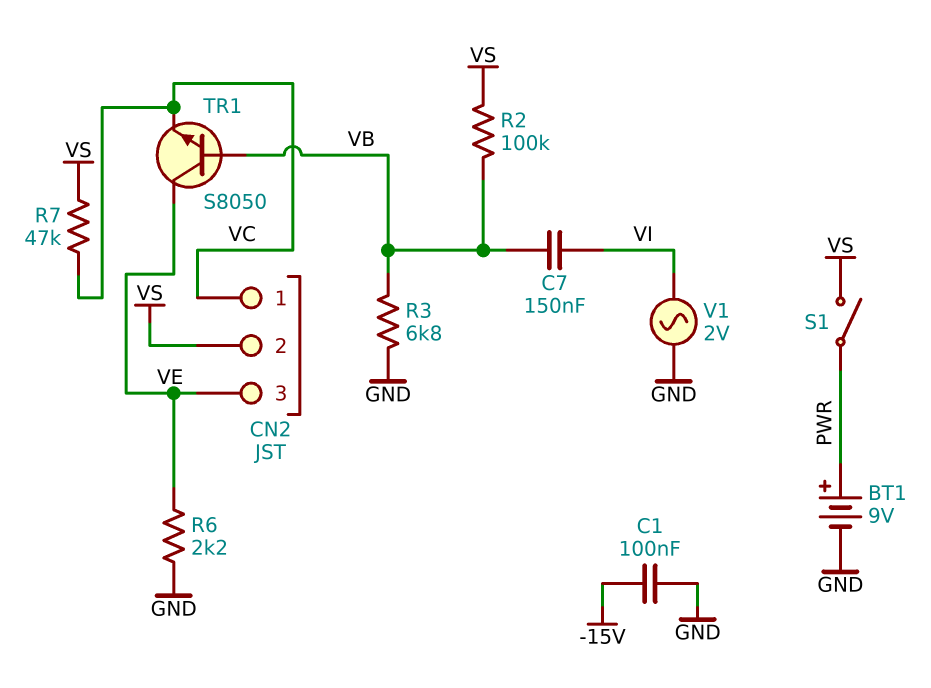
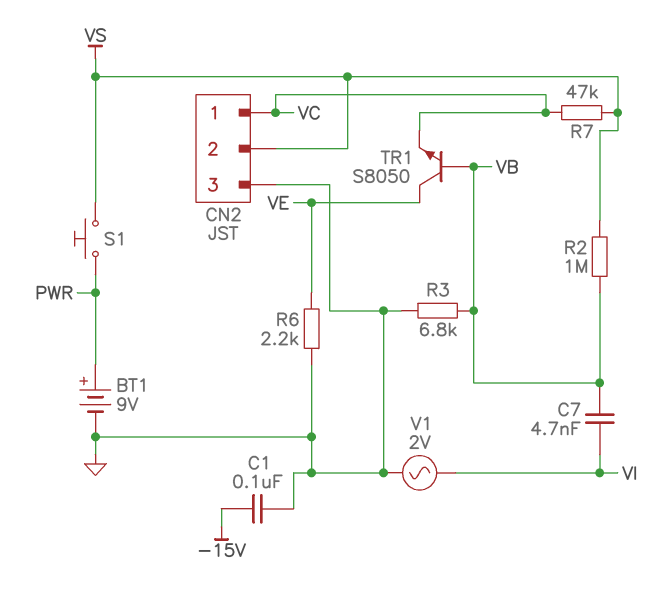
C7: 150nF (VB, VI) -> 4.7nF (VB, VI)
CN2 pin 3: VE -> GND
R2: 100k (VB, VS) -> 1M (VB, VS)
S1: switch (PWR, VS) -> button (PWR, VS)

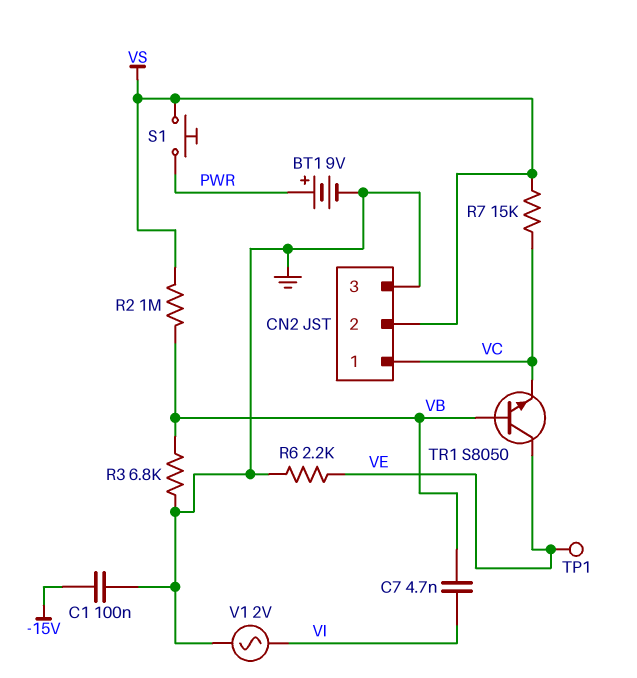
R7: 47k (VC, VS) -> 15k (VC, VS)
TP1: none -> test point (VE)

